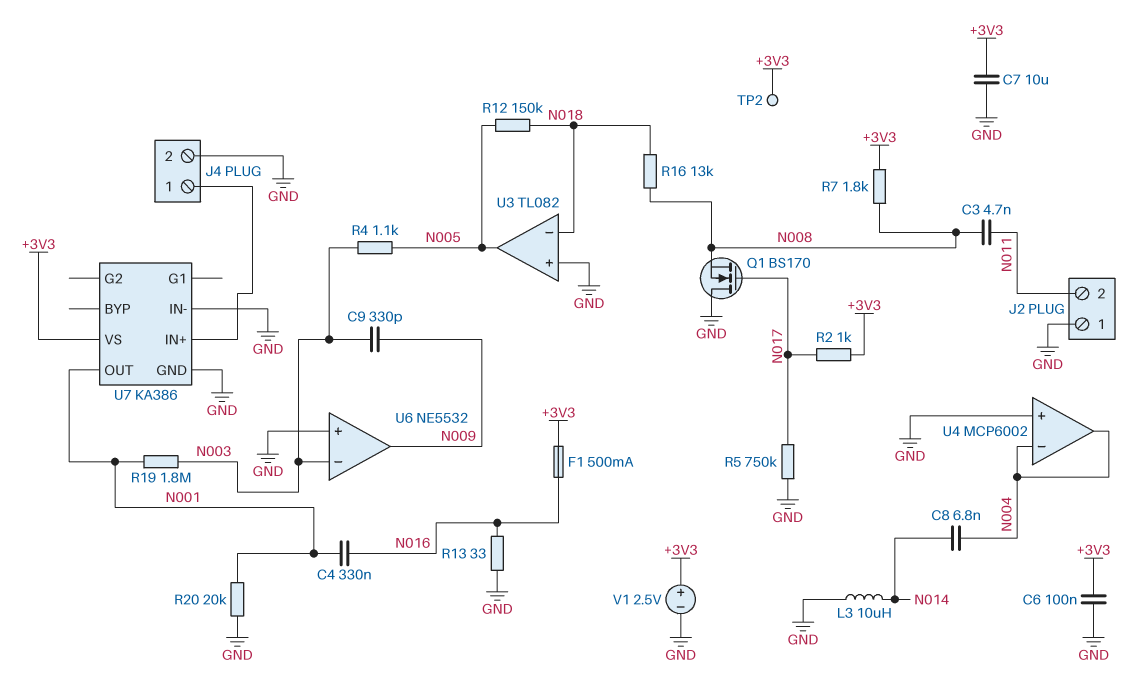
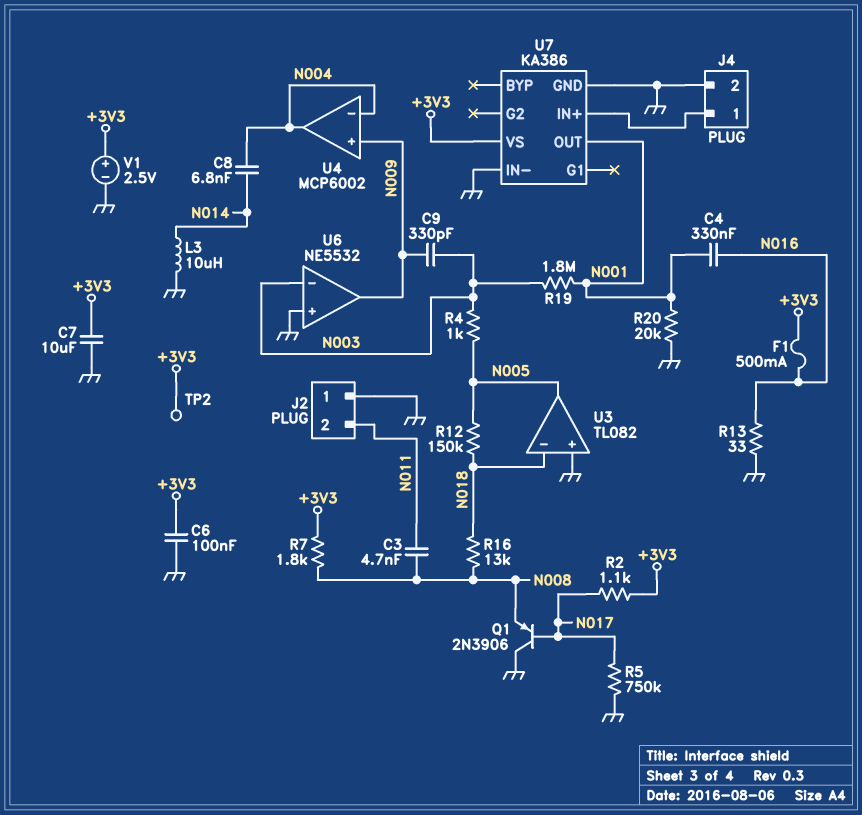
Q1: NMOS BS170 (G N017, D GND, S N008) -> PNP 2N3906 (B N017, C GND, E N008)
R2: 1k (+3V3, N017) -> 1.1k (+3V3, N017)
R4: 1.1k (N003, N005) -> 1k (N003, N005)
U4 pin in+: GND -> N009

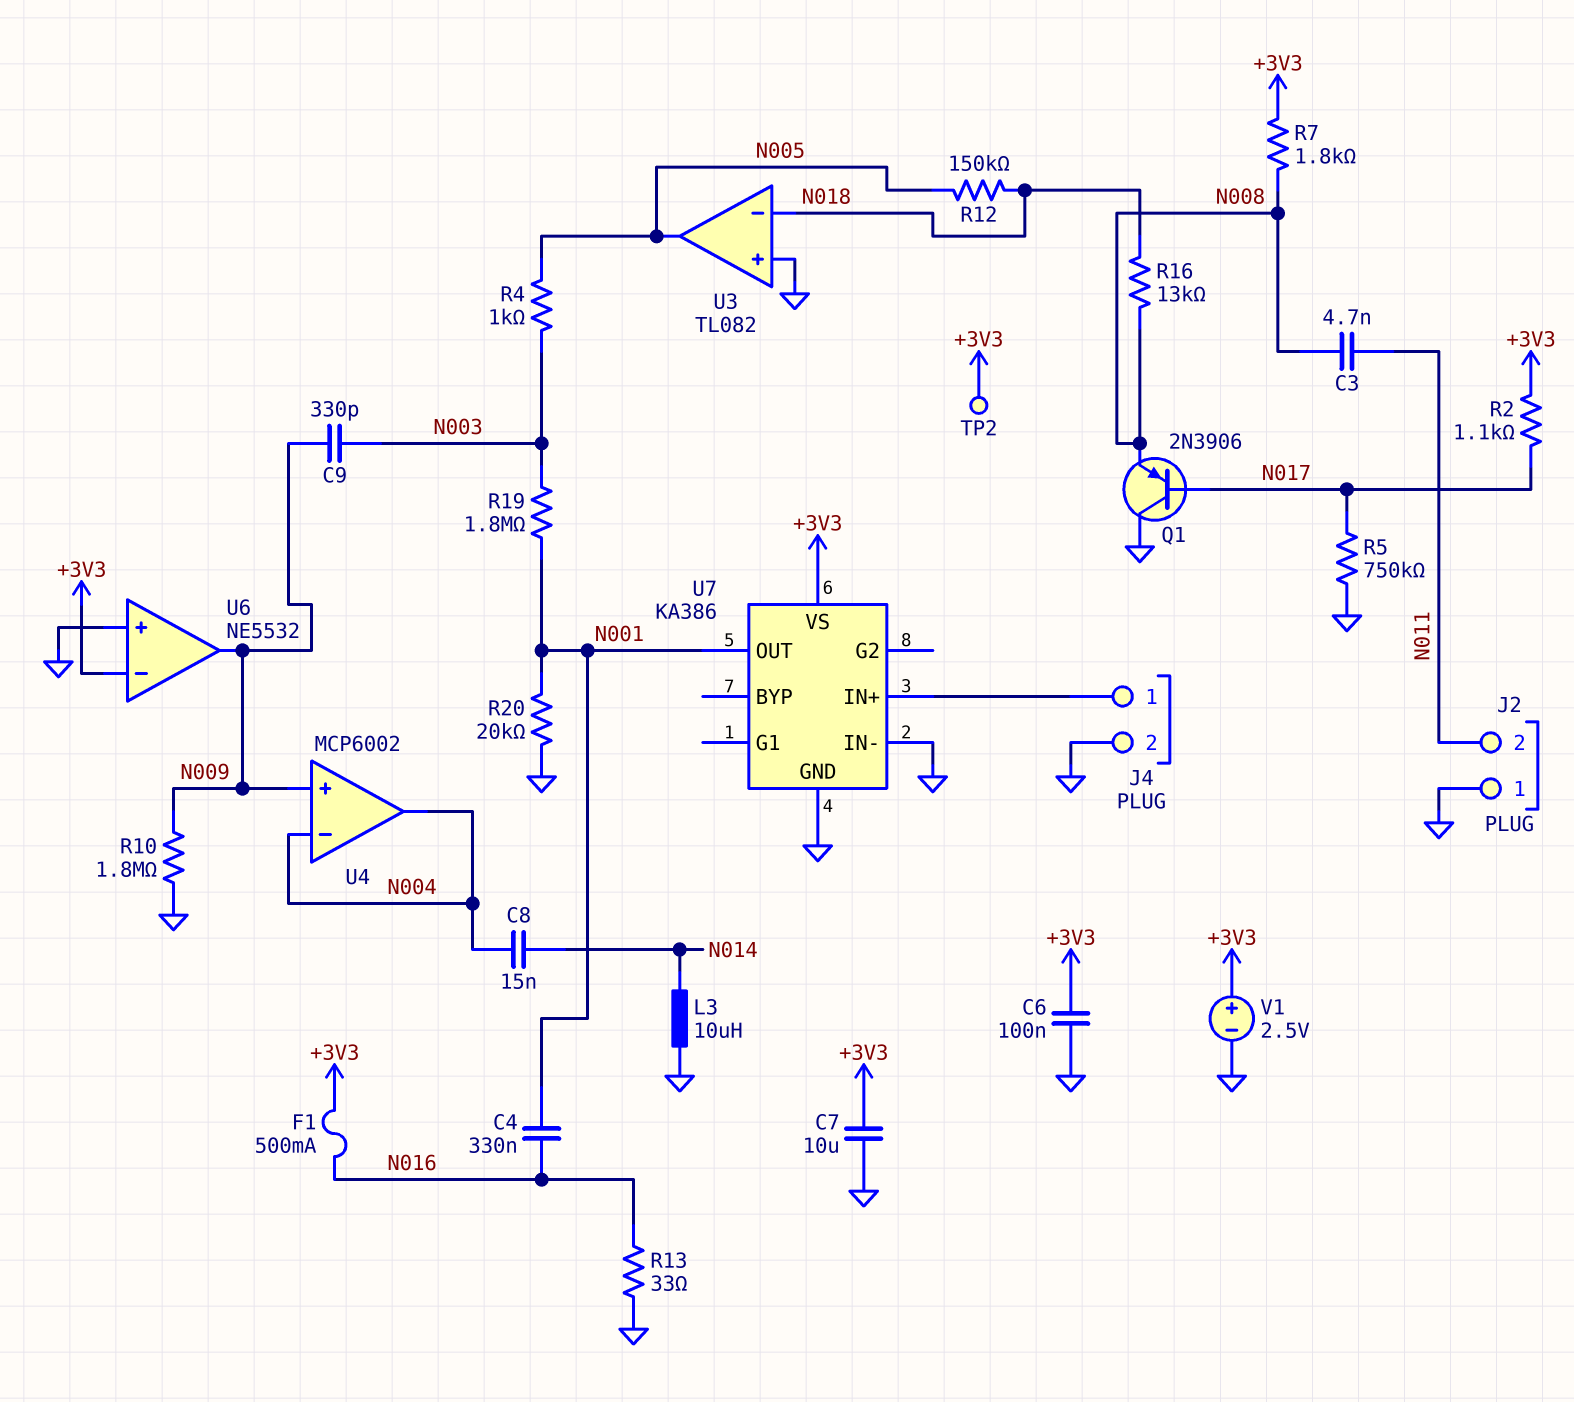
C8: 6.8nF (N004, N014) -> 15nF (N004, N014)
R10: none -> 1.8M (GND, N009)
U6 pin in-: N003 -> +3V3

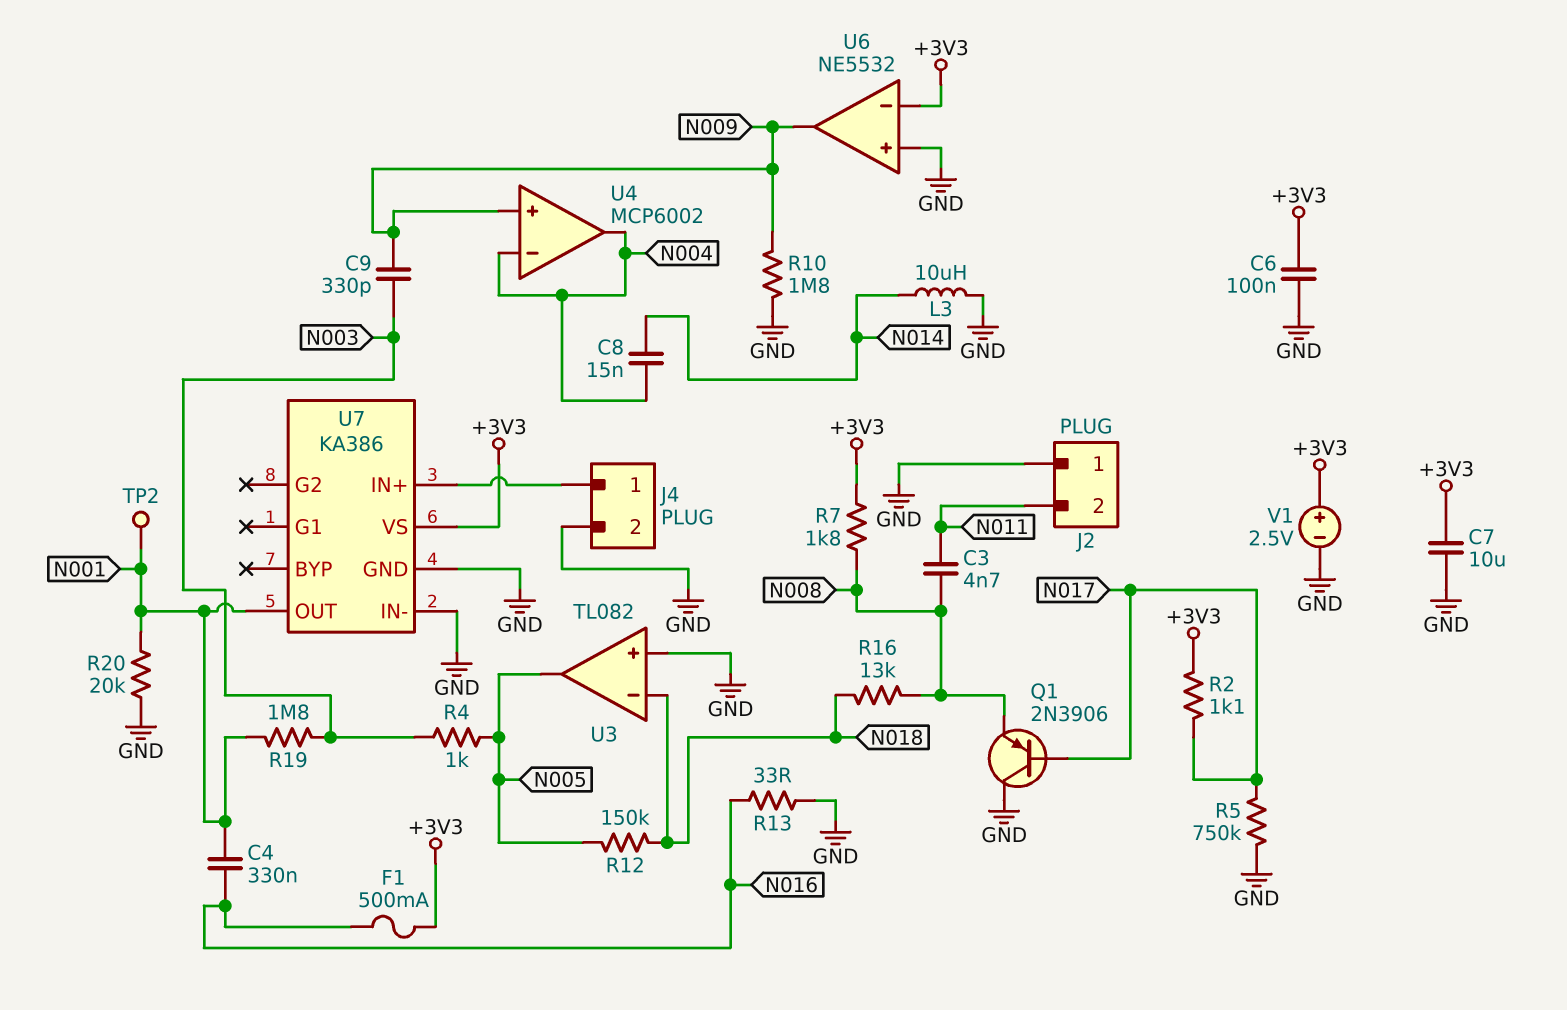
TP2: test point (+3V3) -> test point (N001)

